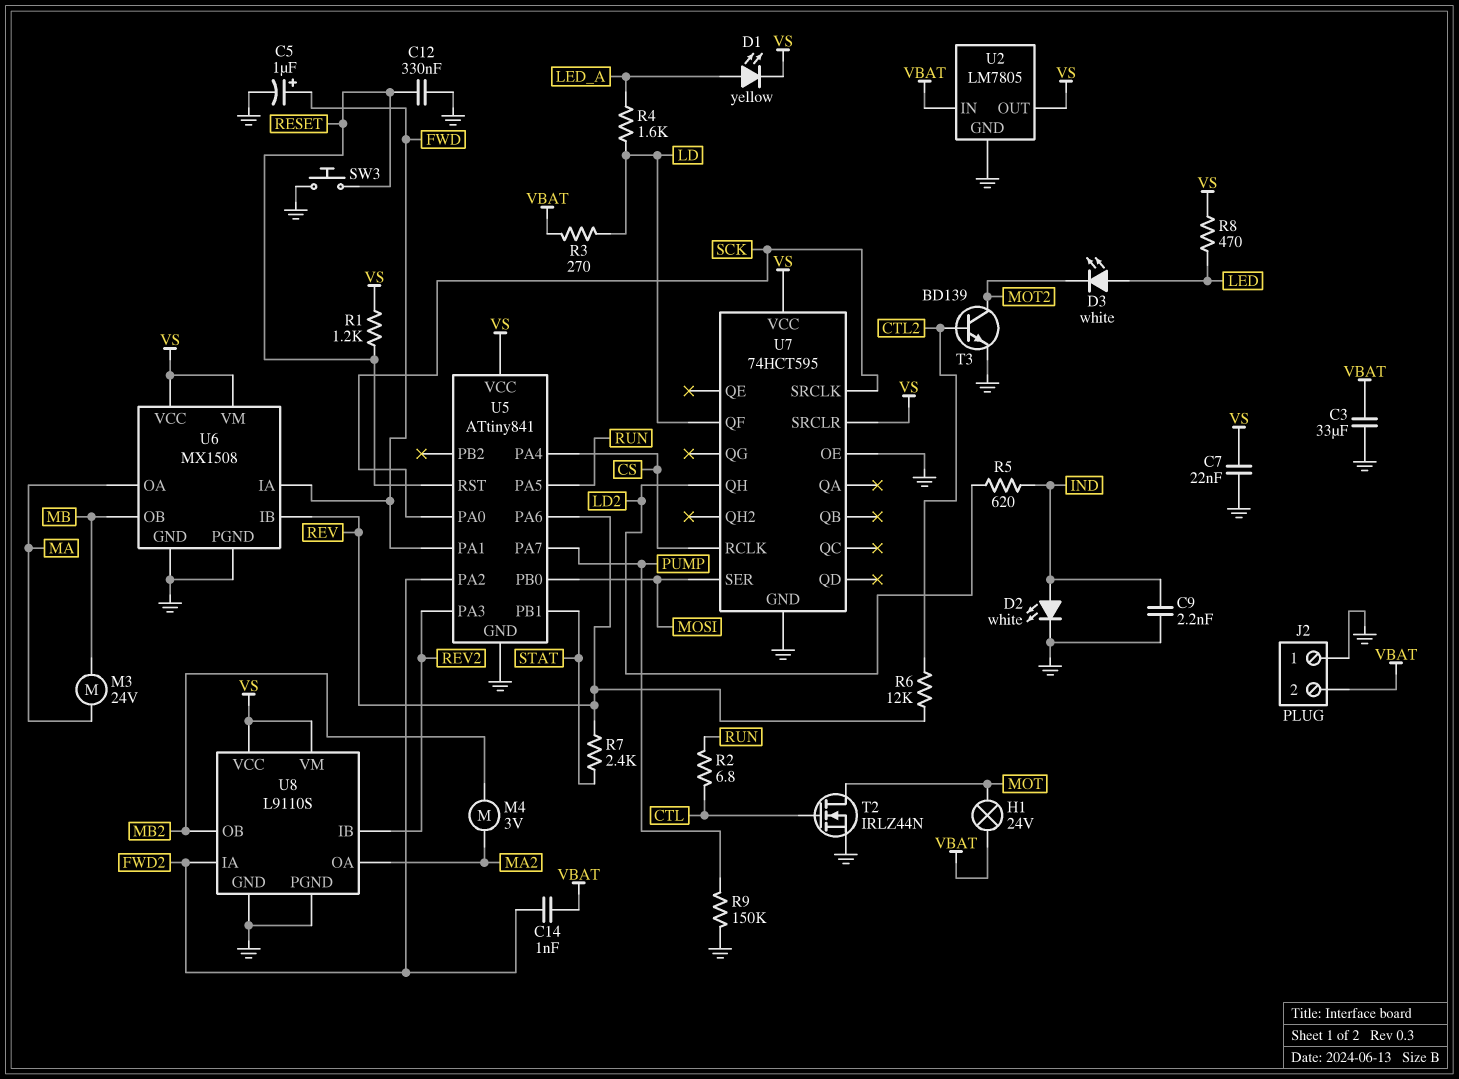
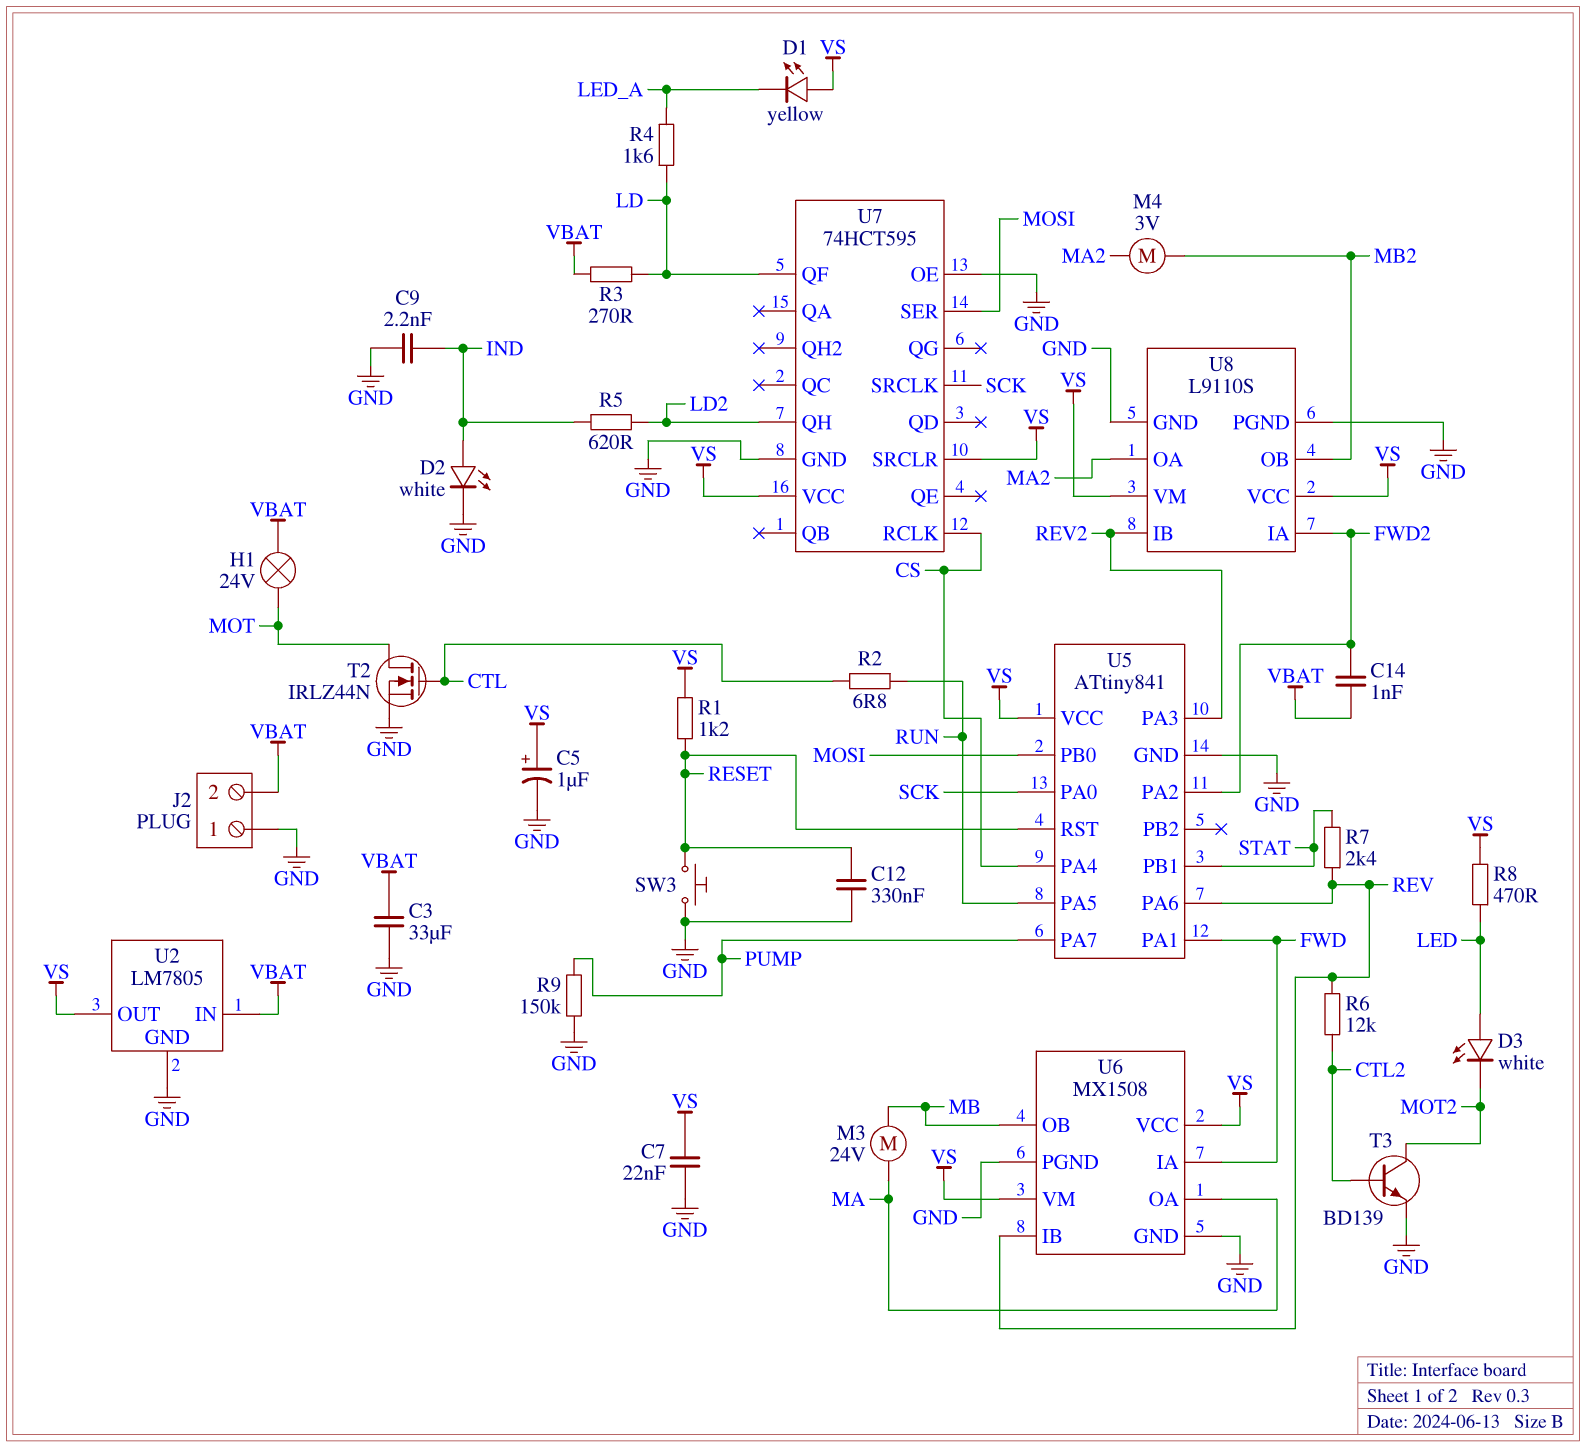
C5: 1uF (plus FWD, minus GND) -> 1uF (plus VS, minus GND)
D1: LED yellow (A LED_A, K VS) -> LED yellow (A VS, K LED_A)

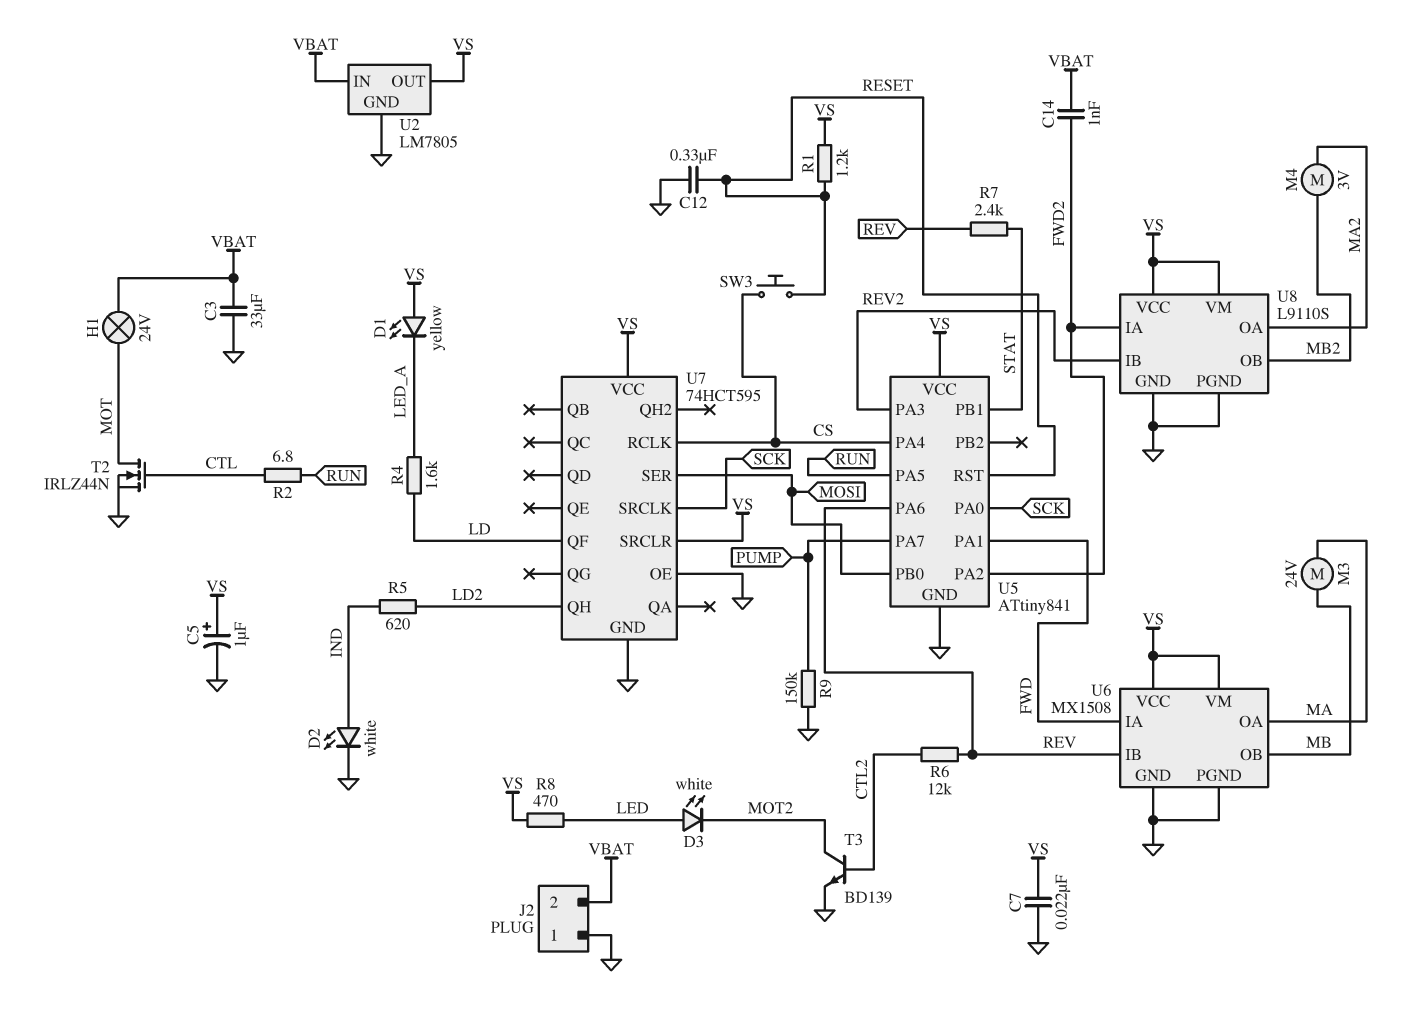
C9: 2.2nF (GND, IND) -> none
R3: 270 (LD, VBAT) -> none
SW3: button (GND, RESET) -> button (CS, RESET)

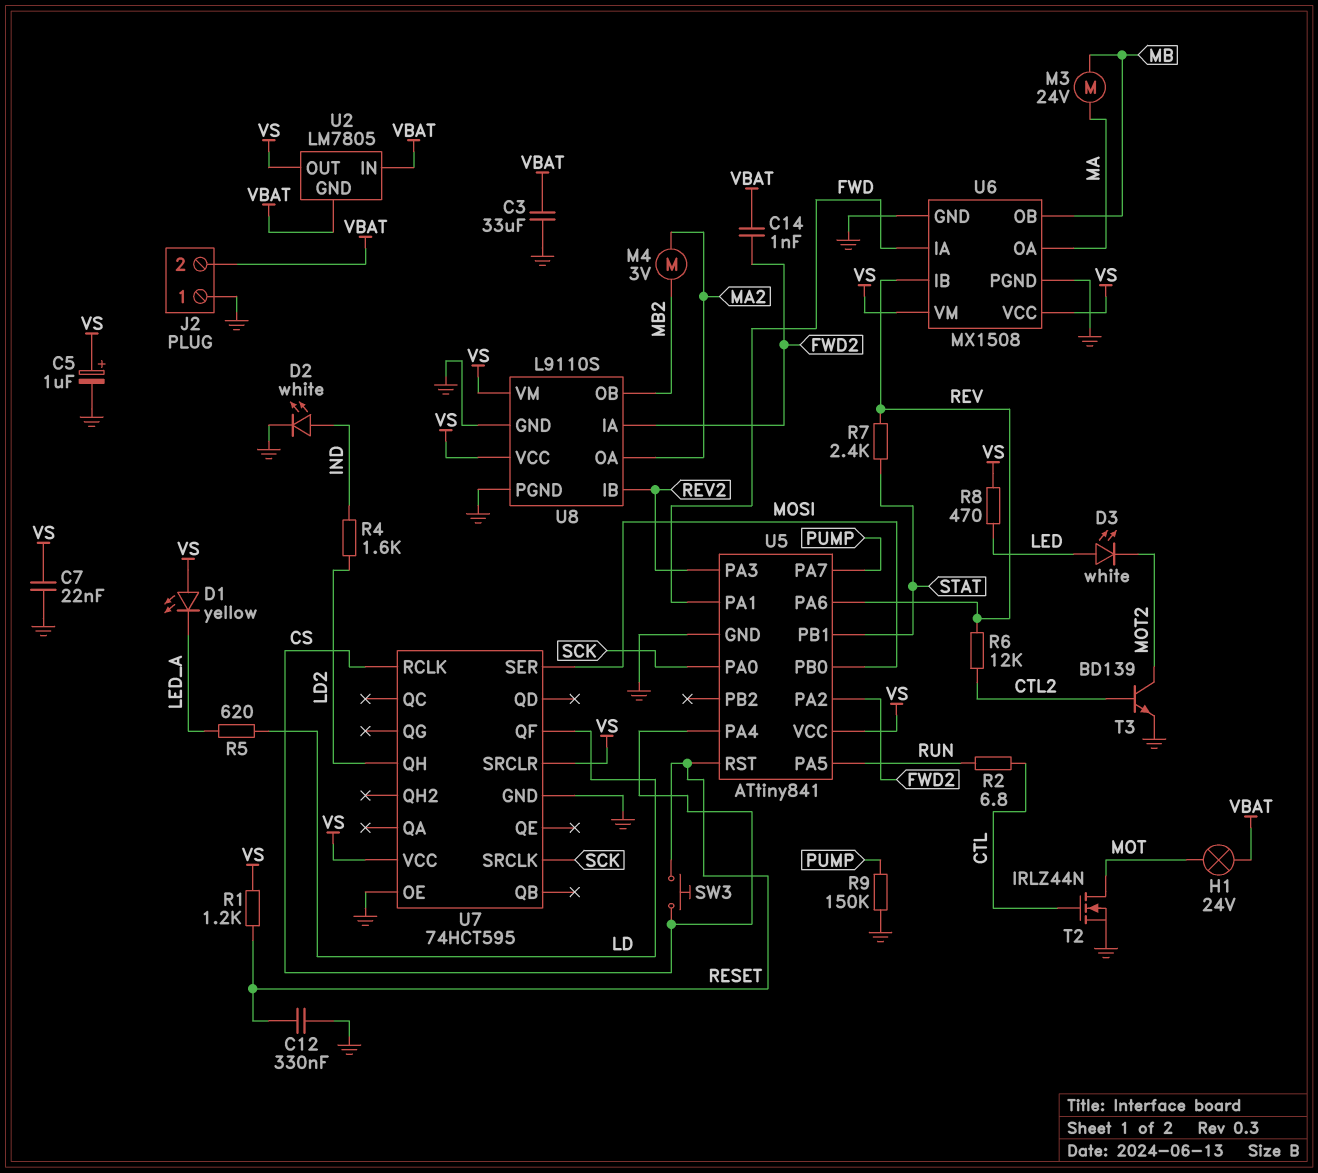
R4: 1.6k (LD, LED_A) -> 1.6k (IND, LD2)
R5: 620 (IND, LD2) -> 620 (LD, LED_A)
U2 pin GND: GND -> VBAT

